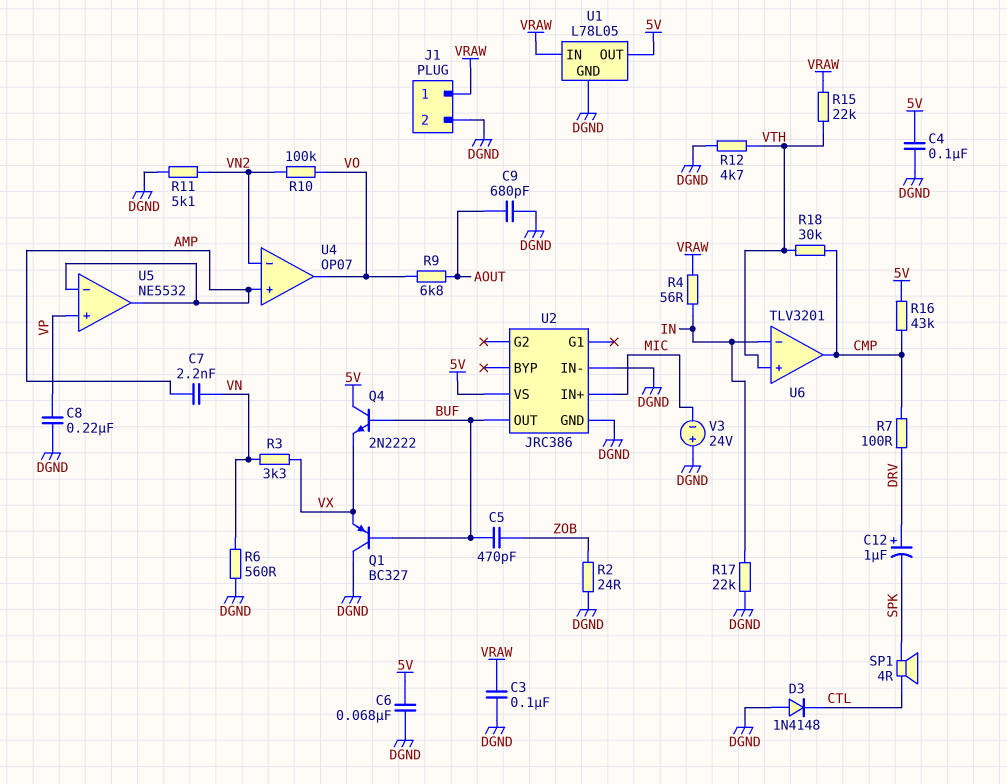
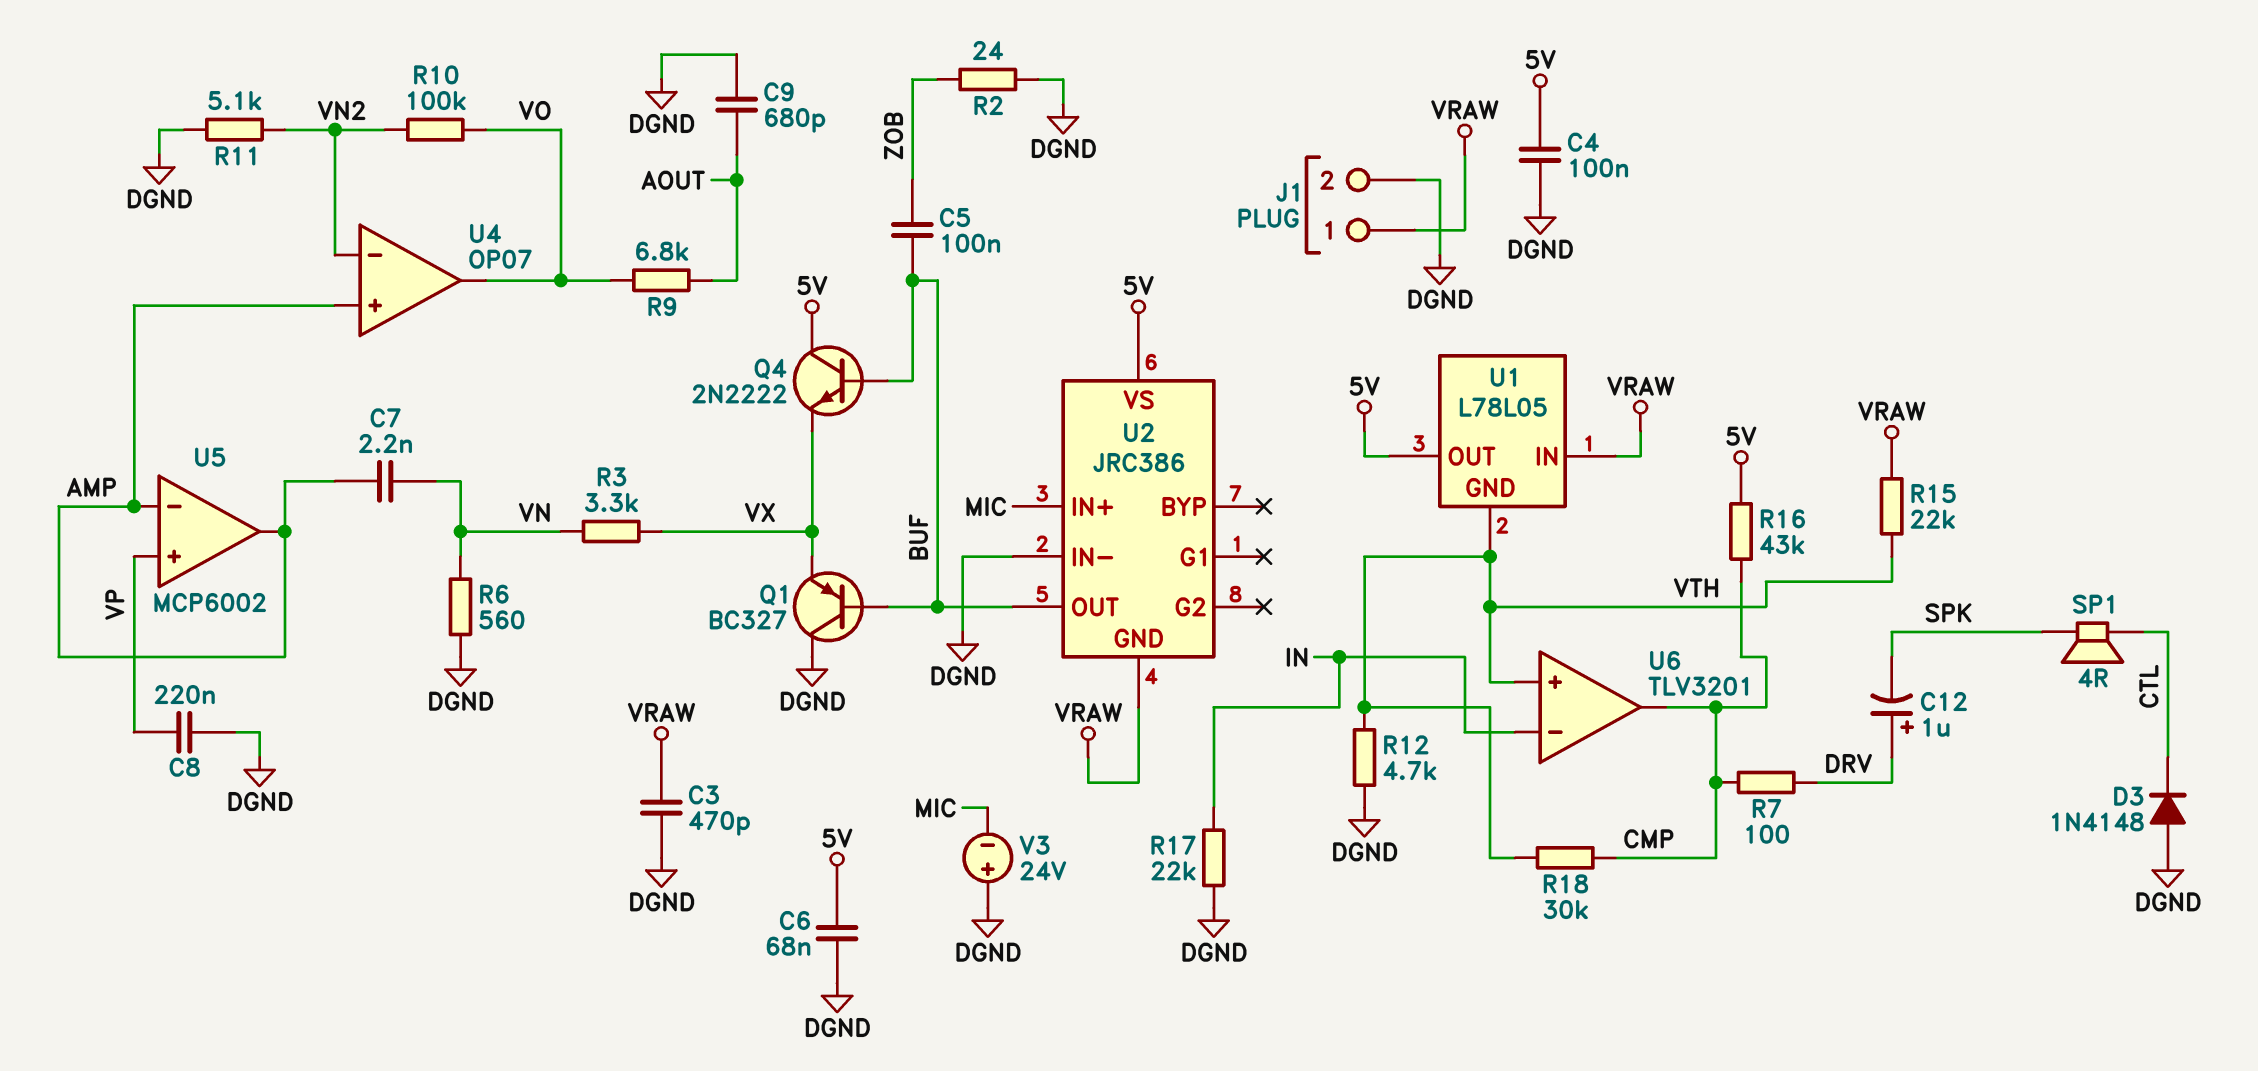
C3: 100nF (DGND, VRAW) -> 470pF (DGND, VRAW)
C5: 470pF (BUF, ZOB) -> 100nF (BUF, ZOB)
R4: 56 (IN, VRAW) -> none
U1 pin GND: DGND -> VTH
U2 pin GND: DGND -> VRAW
U5: NE5532 -> MCP6002

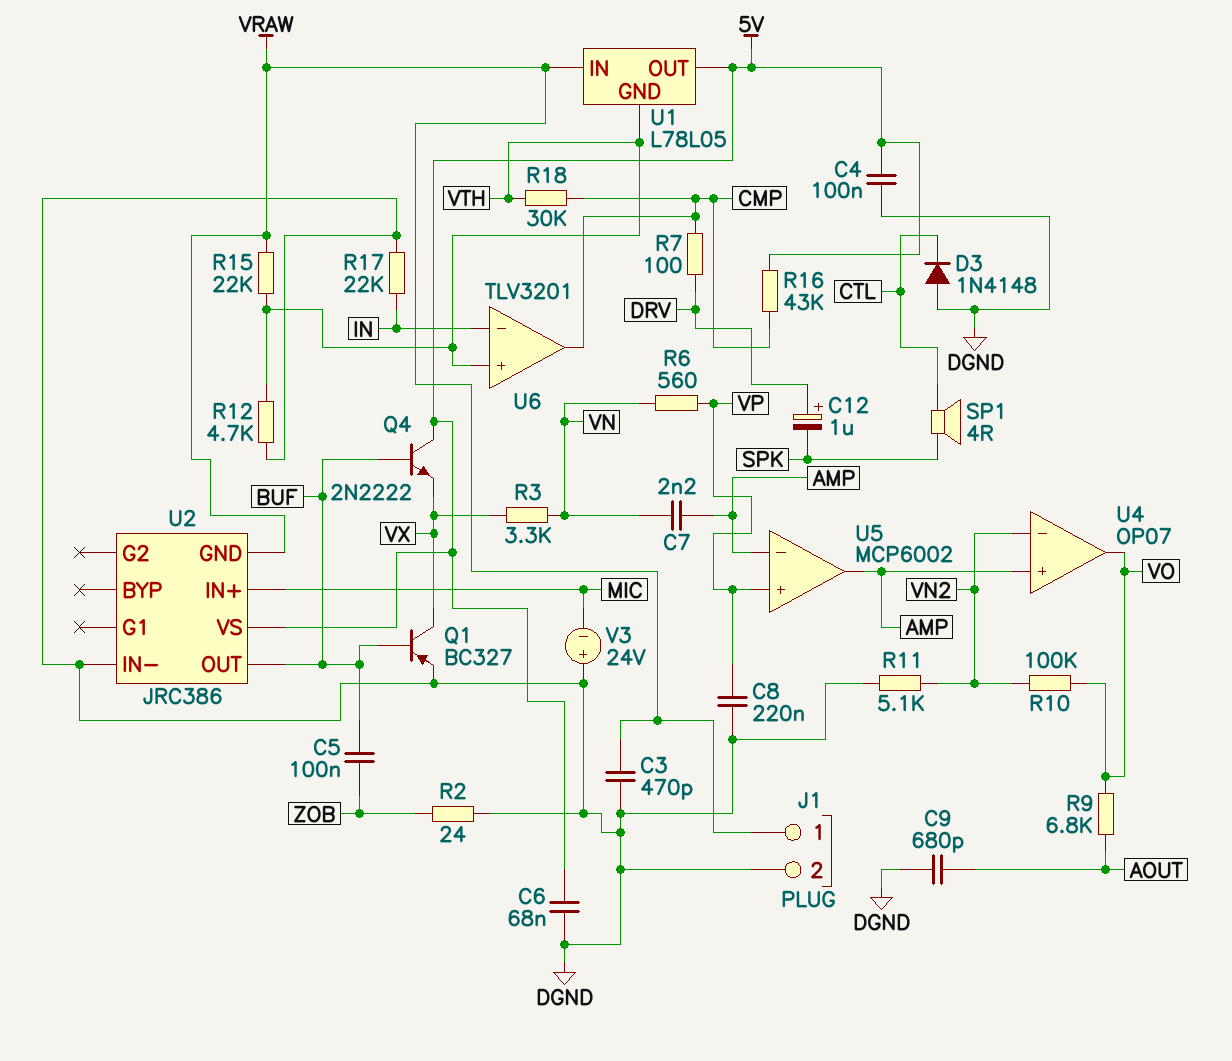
Q1: PNP BC327 (B BUF, C DGND, E VX) -> PNP BC327 (B BUF, C VX, E DGND)
R6: 560 (DGND, VN) -> 560 (VN, VP)

